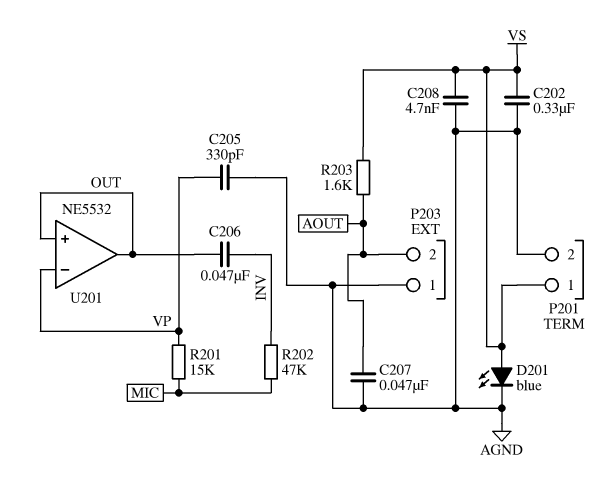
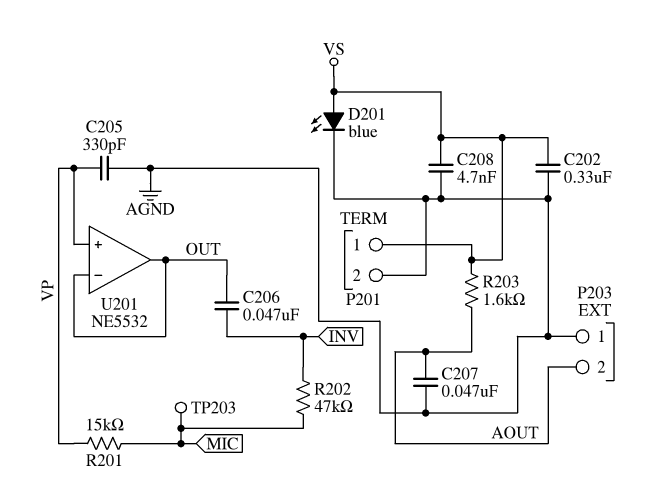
TP203: none -> test point (MIC)
U201 pin in+: OUT -> VP
U201 pin in-: VP -> OUT

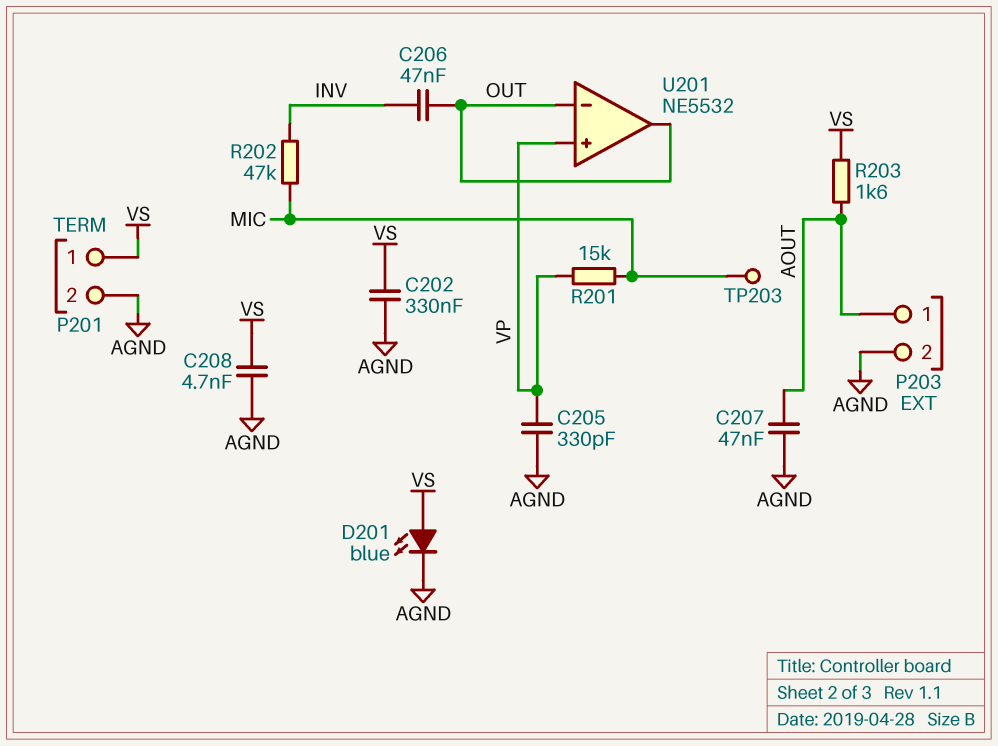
P203 pin 1: AGND -> AOUT
P203 pin 2: AOUT -> AGND

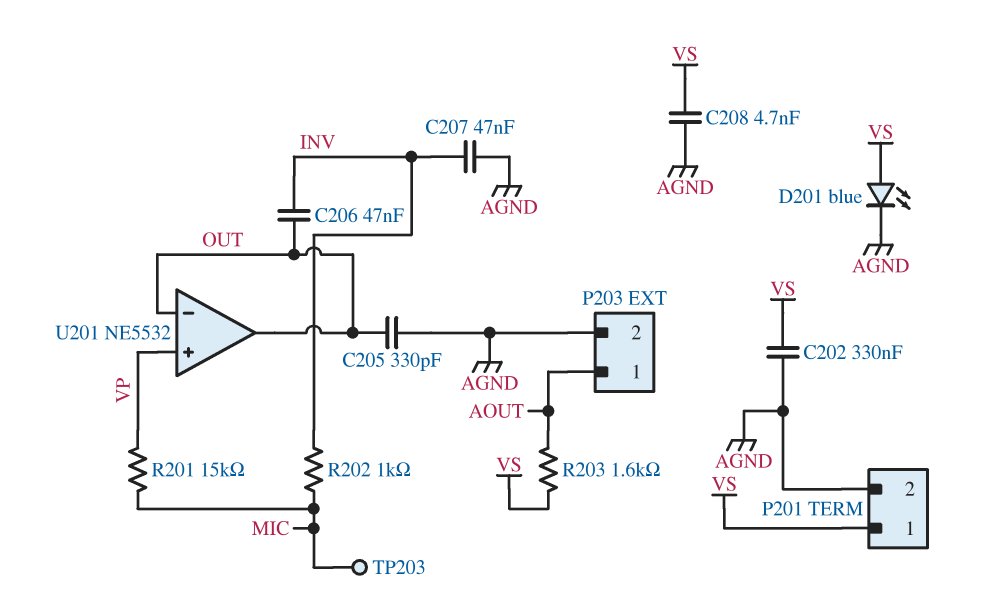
C205: 330pF (AGND, VP) -> 330pF (AGND, OUT)
C207: 47nF (AGND, AOUT) -> 47nF (AGND, INV)
R202: 47k (INV, MIC) -> 1k (INV, MIC)

